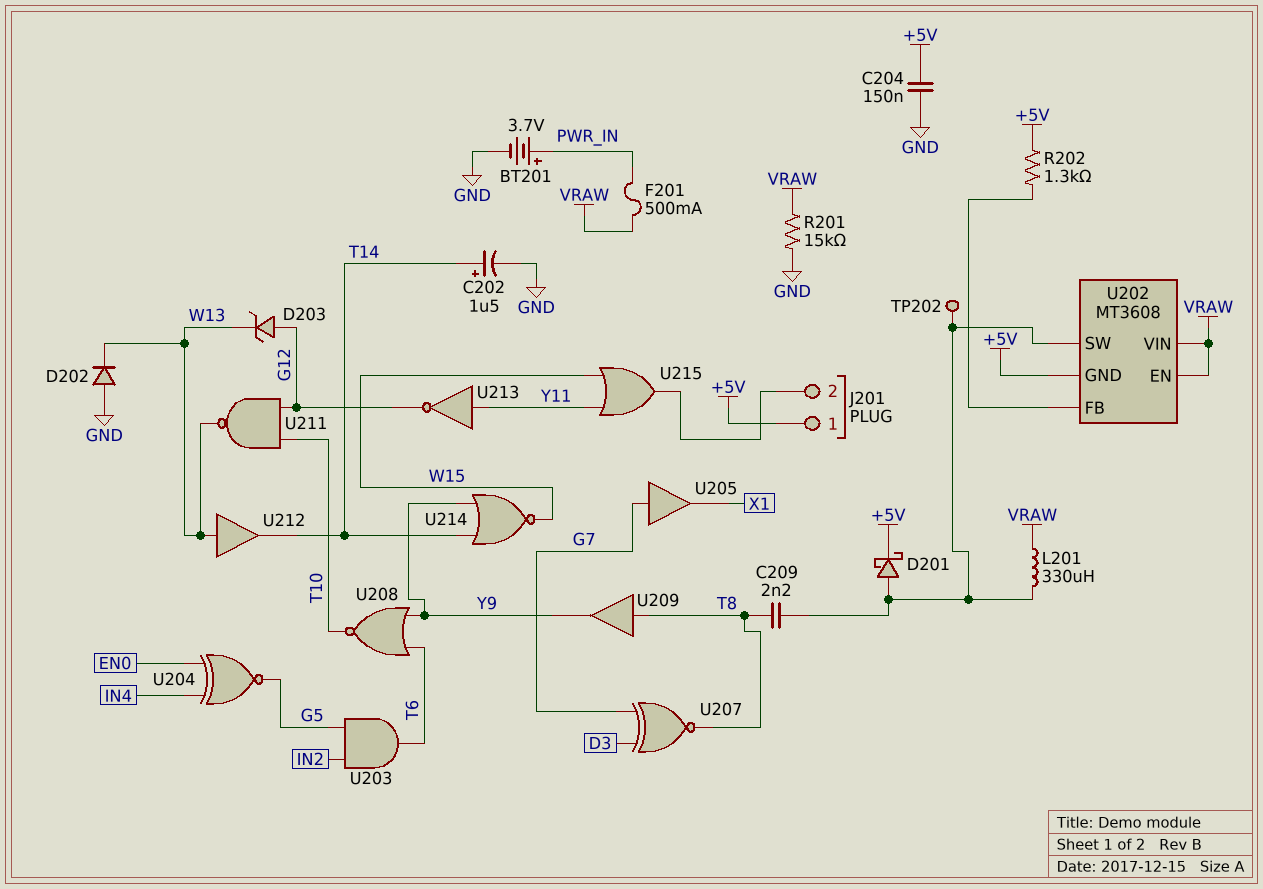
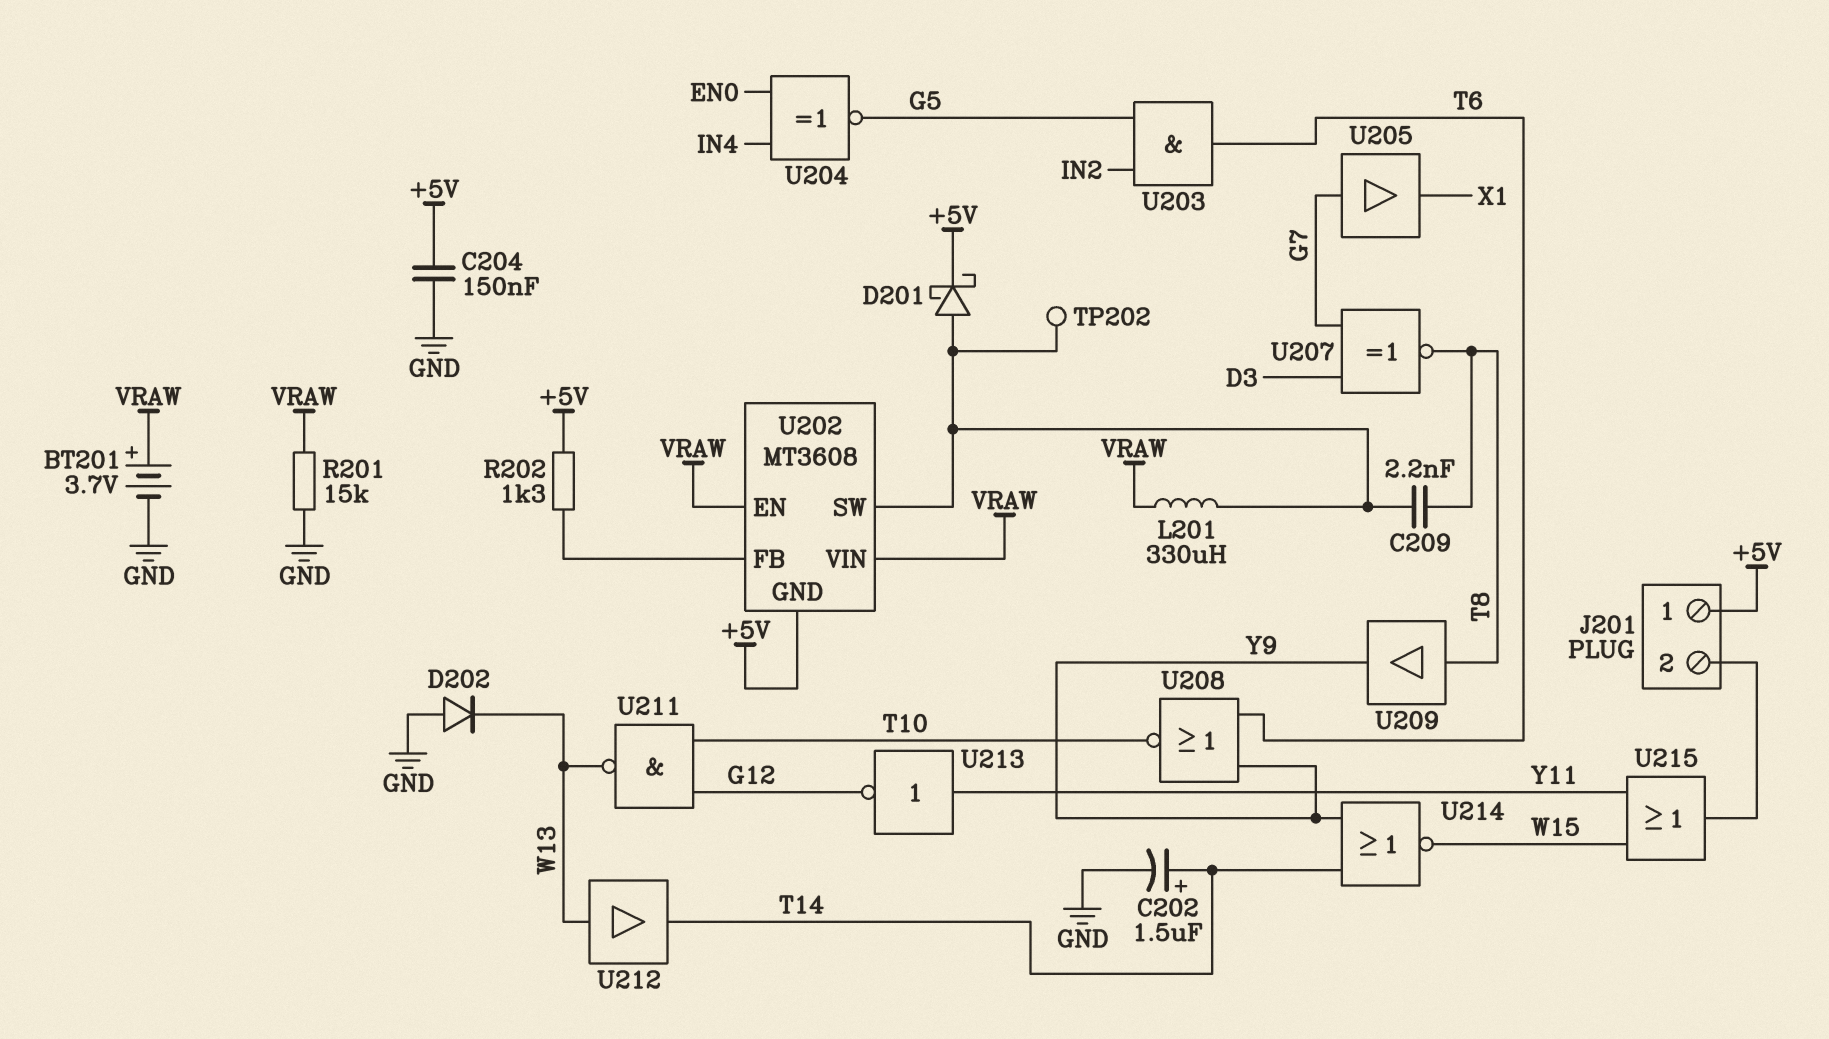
BT201: 3.7V (plus PWR_IN, minus GND) -> 3.7V (plus VRAW, minus GND)
D203: zener (A G12, K W13) -> none
F201: 500mA (PWR_IN, VRAW) -> none

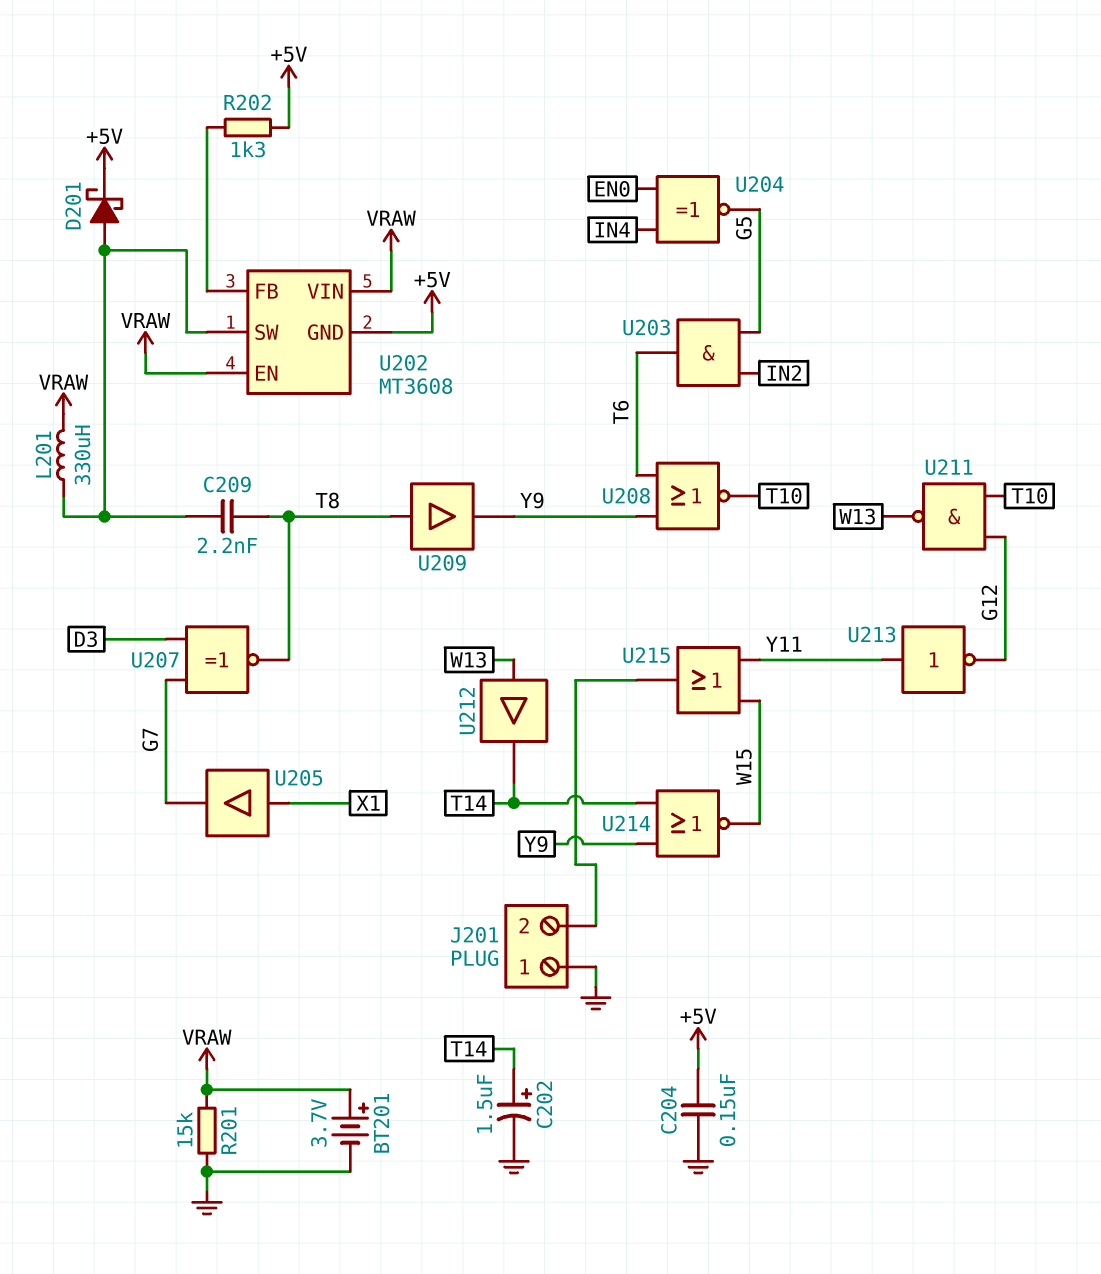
D202: diode (A GND, K W13) -> none
J201 pin 1: +5V -> GND
TP202: test point (U202/SW) -> none
U205: buffer (in G7, out X1) -> buffer (in X1, out G7)

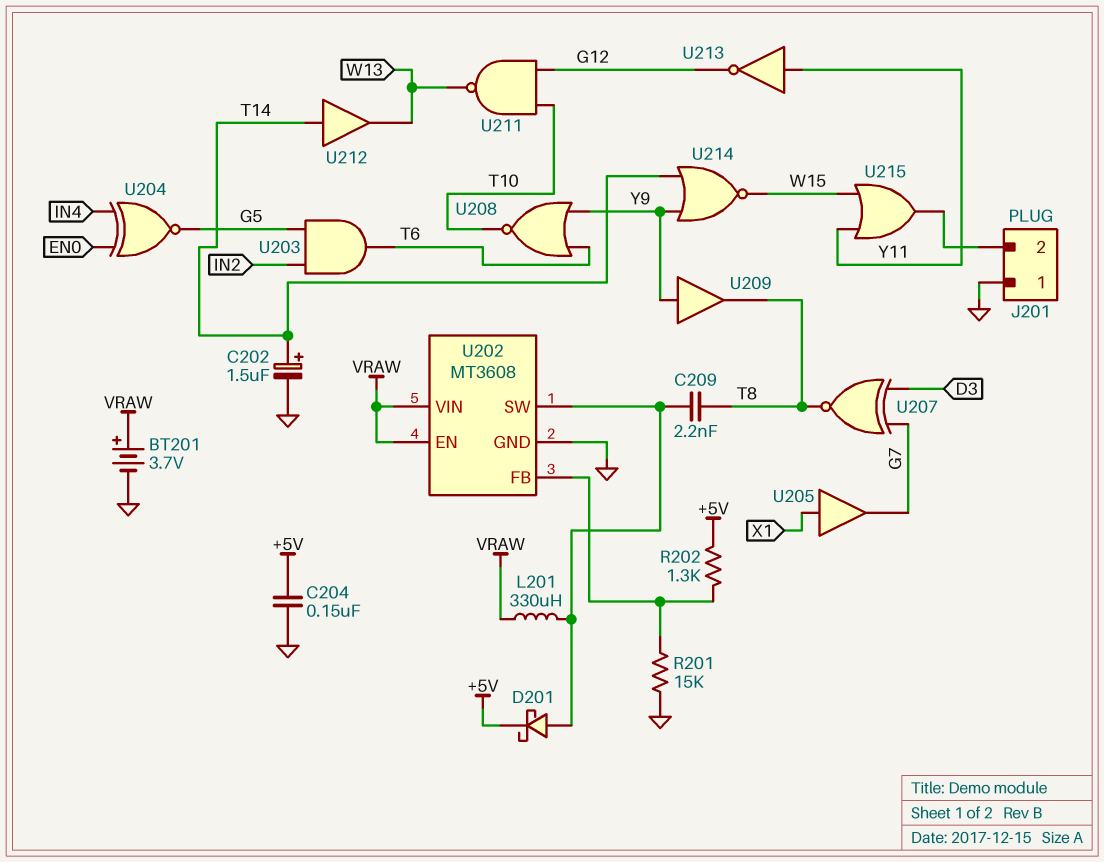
R201: 15k (GND, VRAW) -> 15k (GND, U202/FB)
U202 pin GND: +5V -> GND
U209: buffer (in T8, out Y9) -> buffer (in Y9, out T8)
U212: buffer (in W13, out T14) -> buffer (in T14, out W13)

